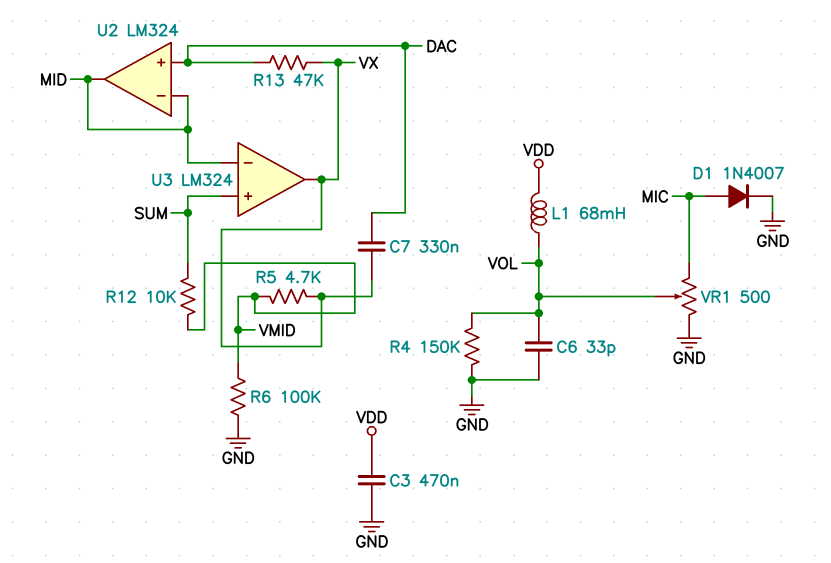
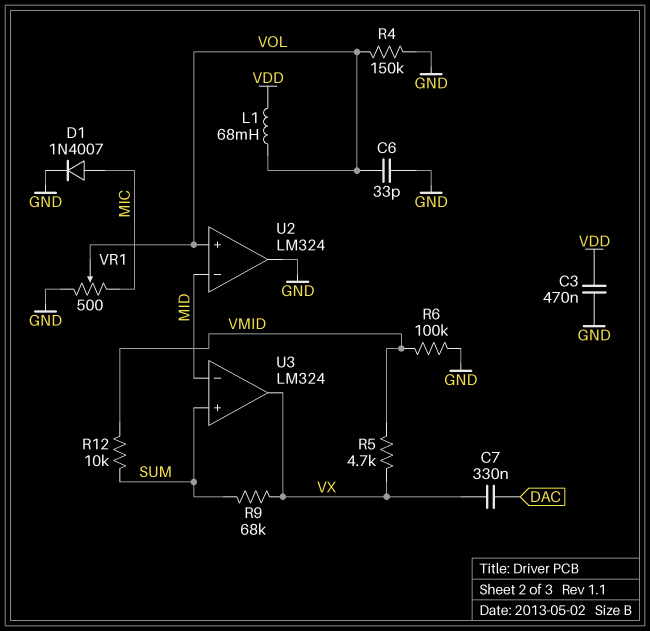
R9: none -> 68k (SUM, VX)
R13: 47k (DAC, VX) -> none
U2 pin in+: DAC -> VOL
U2 pin out: MID -> GND

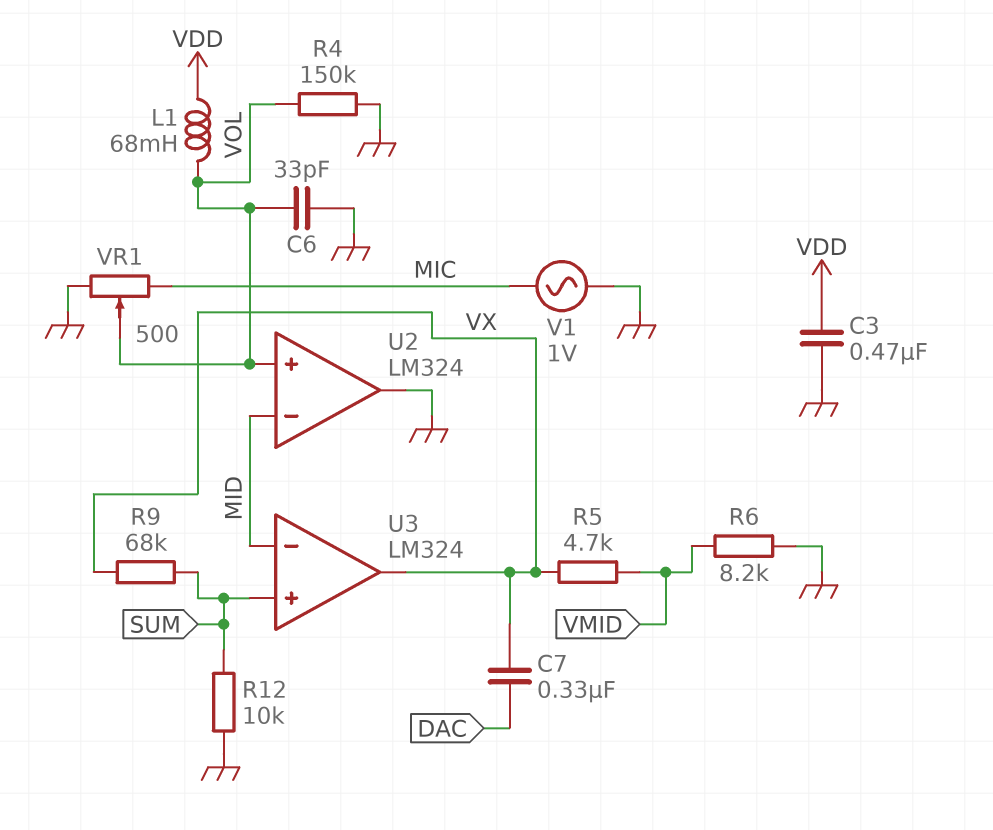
D1: diode 1N4007 (A MIC, K GND) -> none
R6: 100k (GND, VMID) -> 8.2k (GND, VMID)
R12: 10k (SUM, VMID) -> 10k (GND, SUM)
V1: none -> AC 1V (GND, MIC)

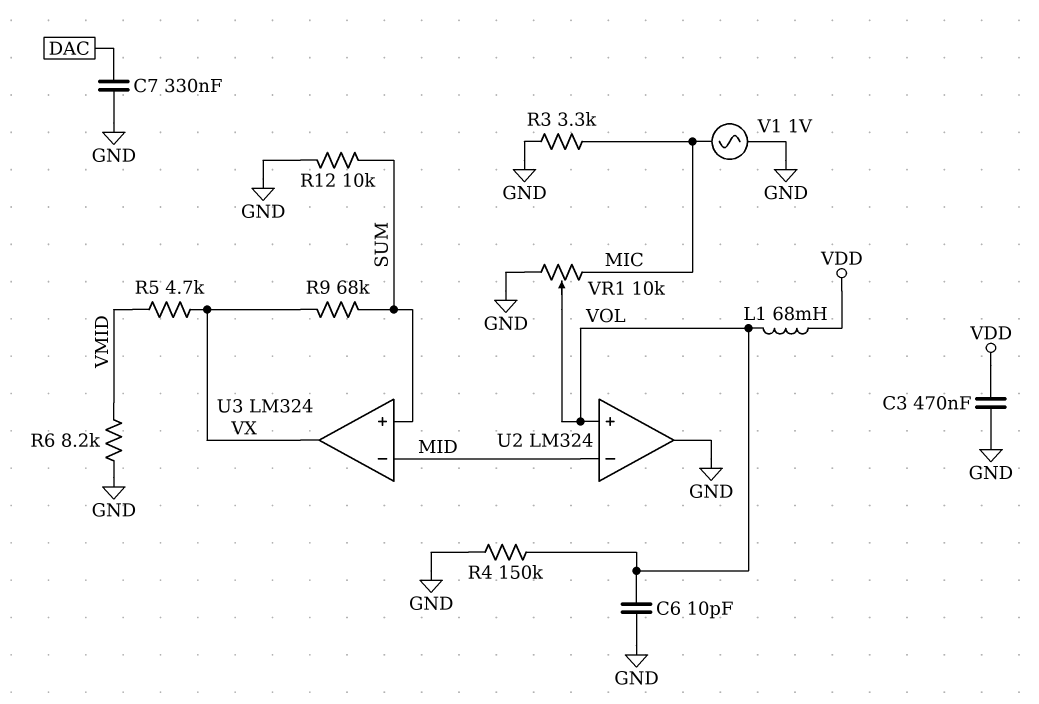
C6: 33pF (GND, VOL) -> 10pF (GND, VOL)
C7: 330nF (DAC, VX) -> 330nF (DAC, GND)
R3: none -> 3.3k (GND, MIC)
VR1: 500 (GND, MIC, wiper VOL) -> 10k (GND, MIC, wiper VOL)

